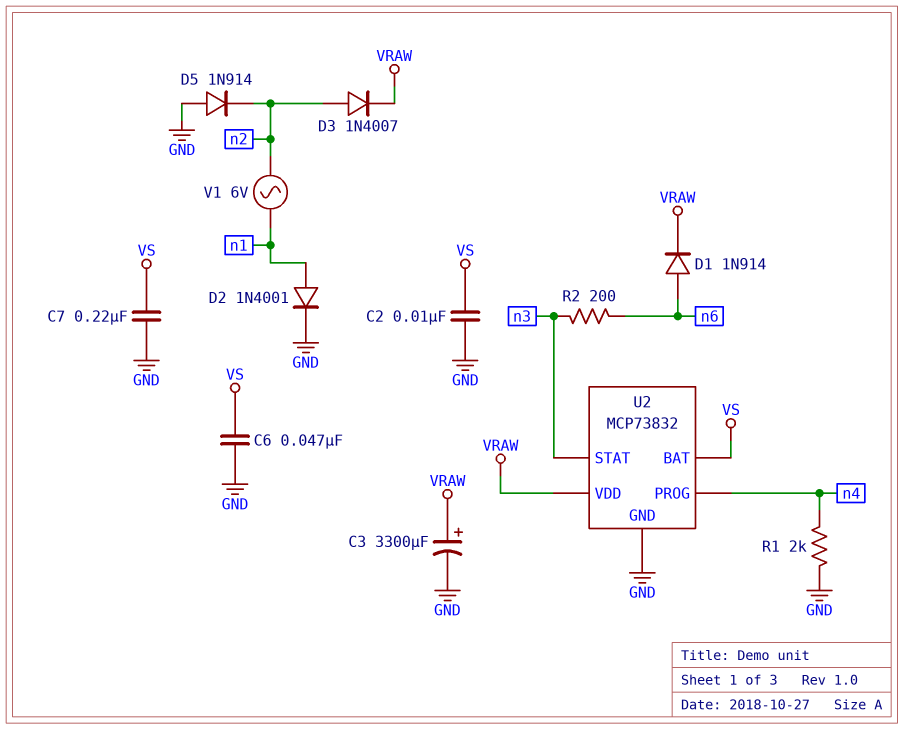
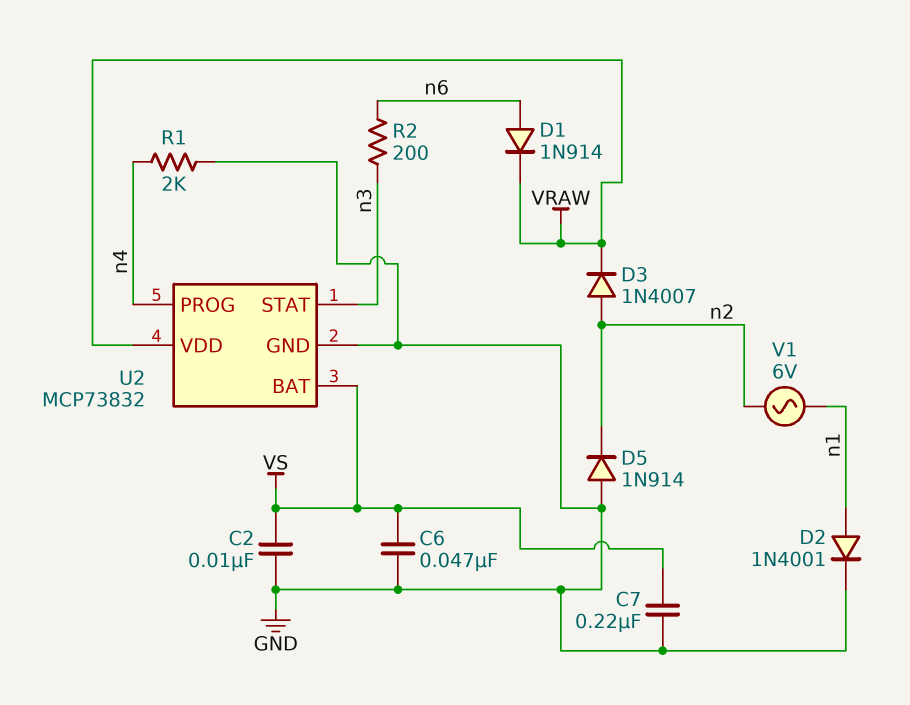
C3: 3300uF (plus VRAW, minus GND) -> none

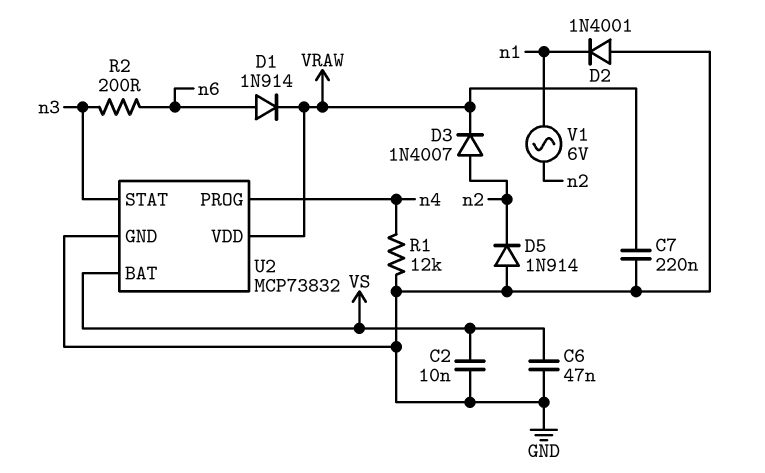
C7: 220nF (GND, VS) -> 220nF (GND, VRAW)
D2: diode 1N4001 (A n1, K GND) -> diode 1N4001 (A GND, K n1)
R1: 2k (GND, n4) -> 12k (GND, n4)

